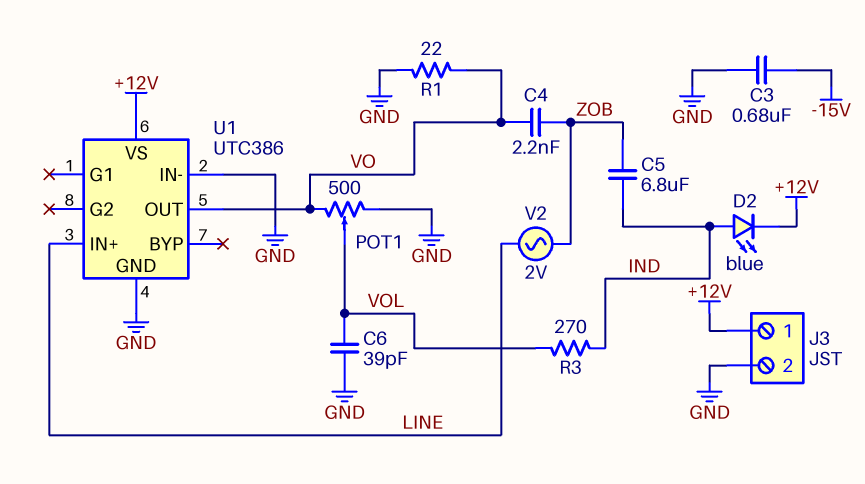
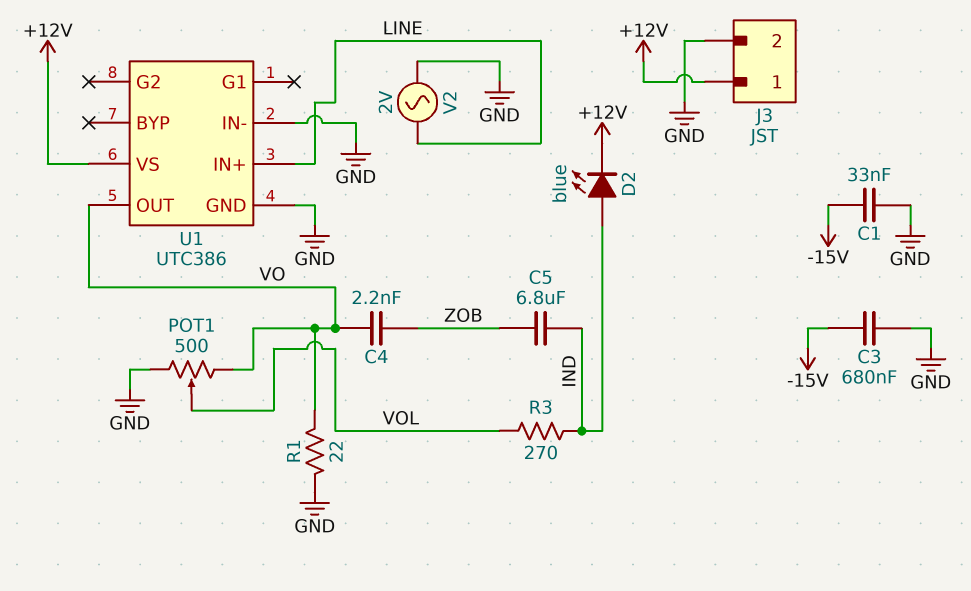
C1: none -> 33nF (-15V, GND)
C6: 39pF (GND, VOL) -> none
V2: AC 2V (LINE, ZOB) -> AC 2V (GND, LINE)

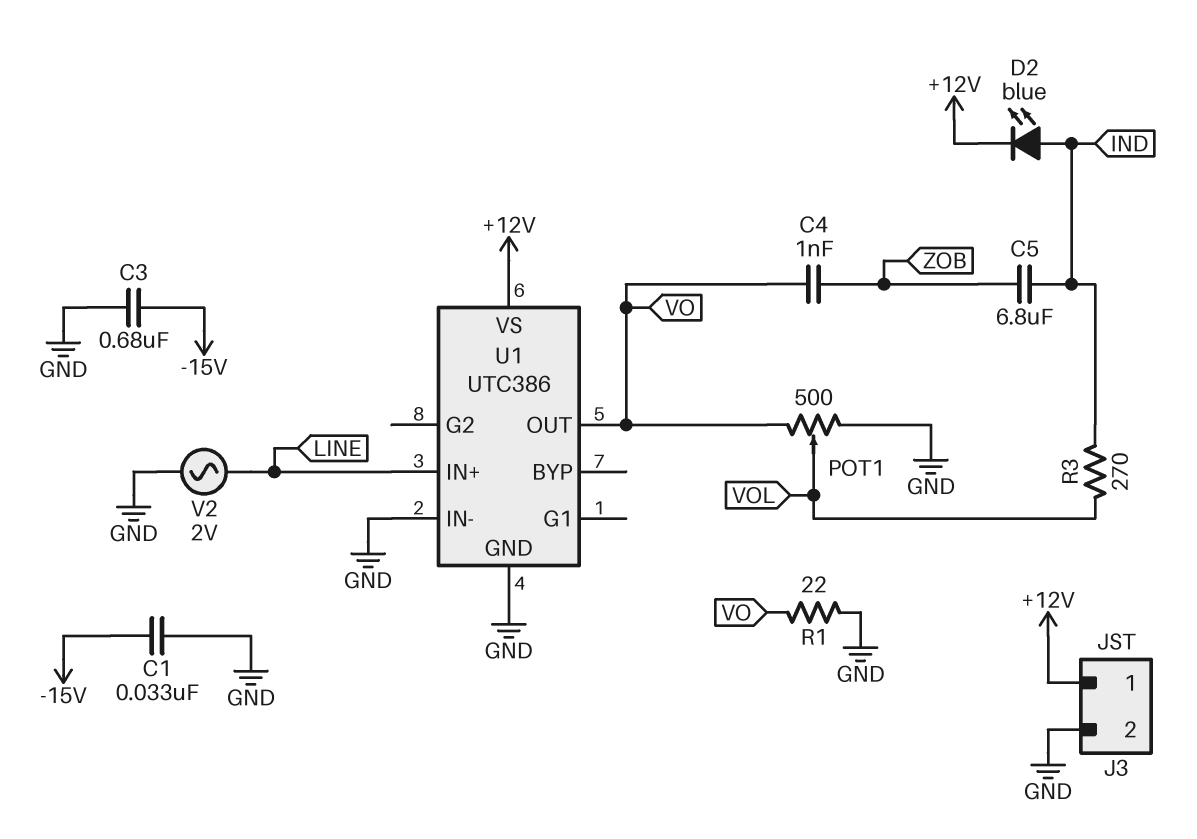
C4: 2.2nF (VO, ZOB) -> 1nF (VO, ZOB)

